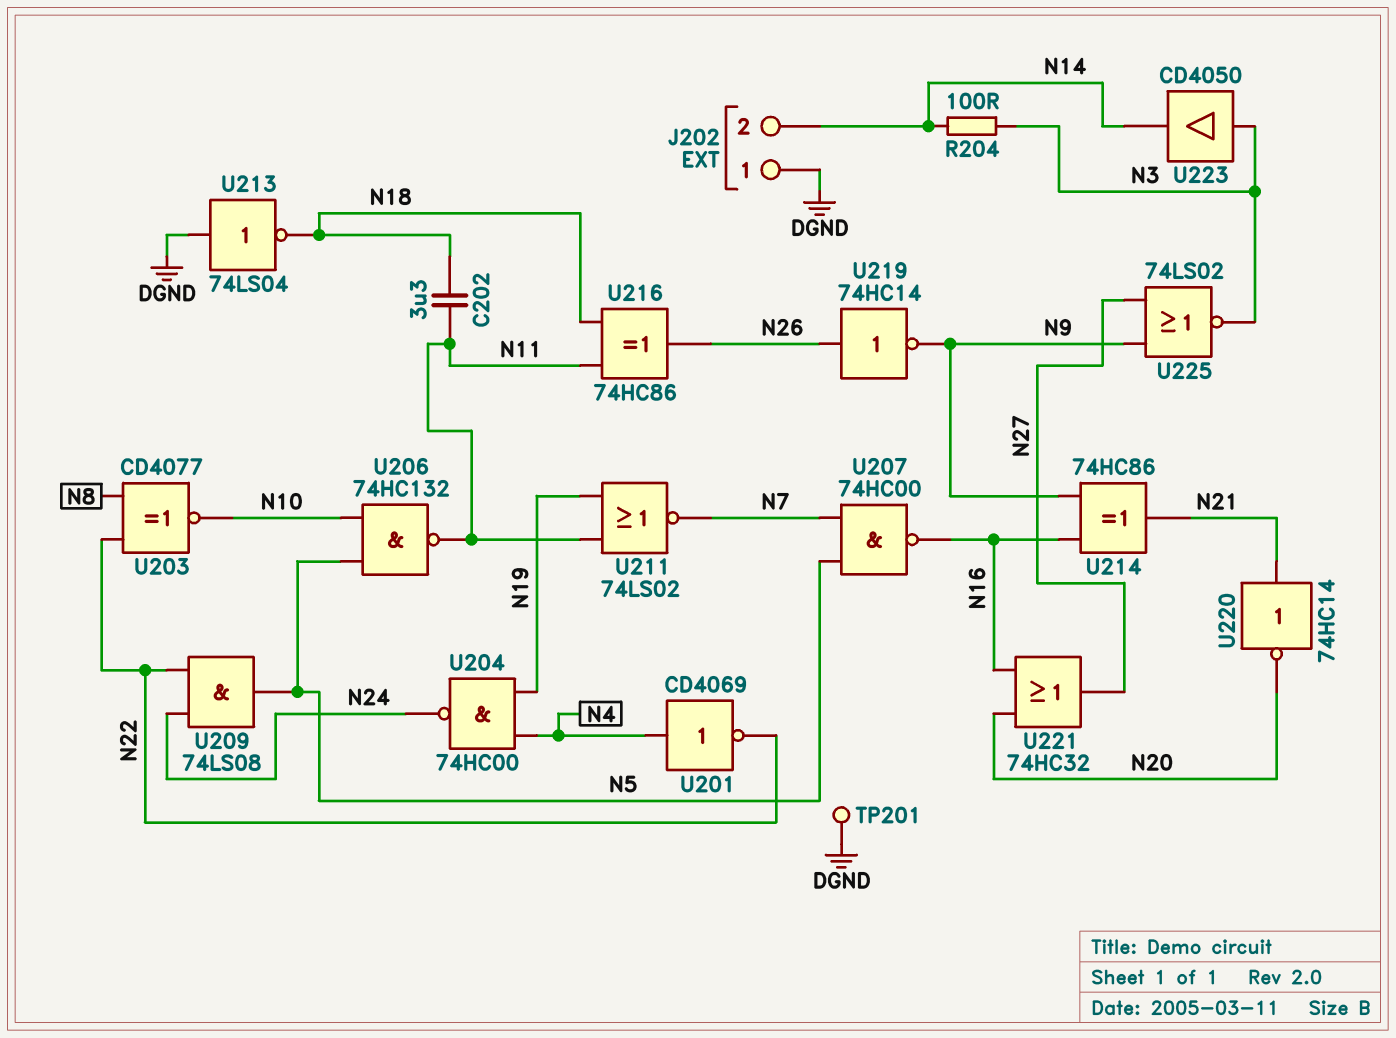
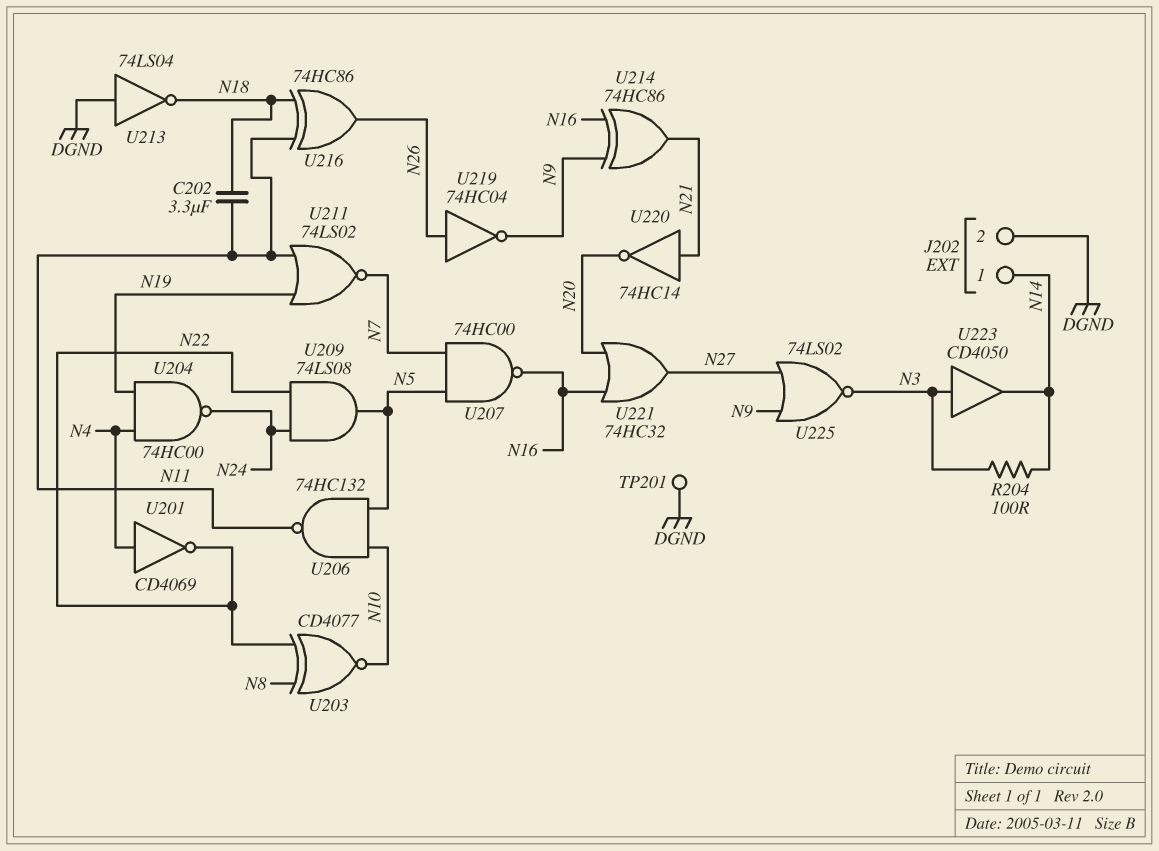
J202 pin 1: DGND -> N14
J202 pin 2: N14 -> DGND
U219: NOT 74HC14 (in N26, out N9) -> NOT 74HC04 (in N26, out N9)

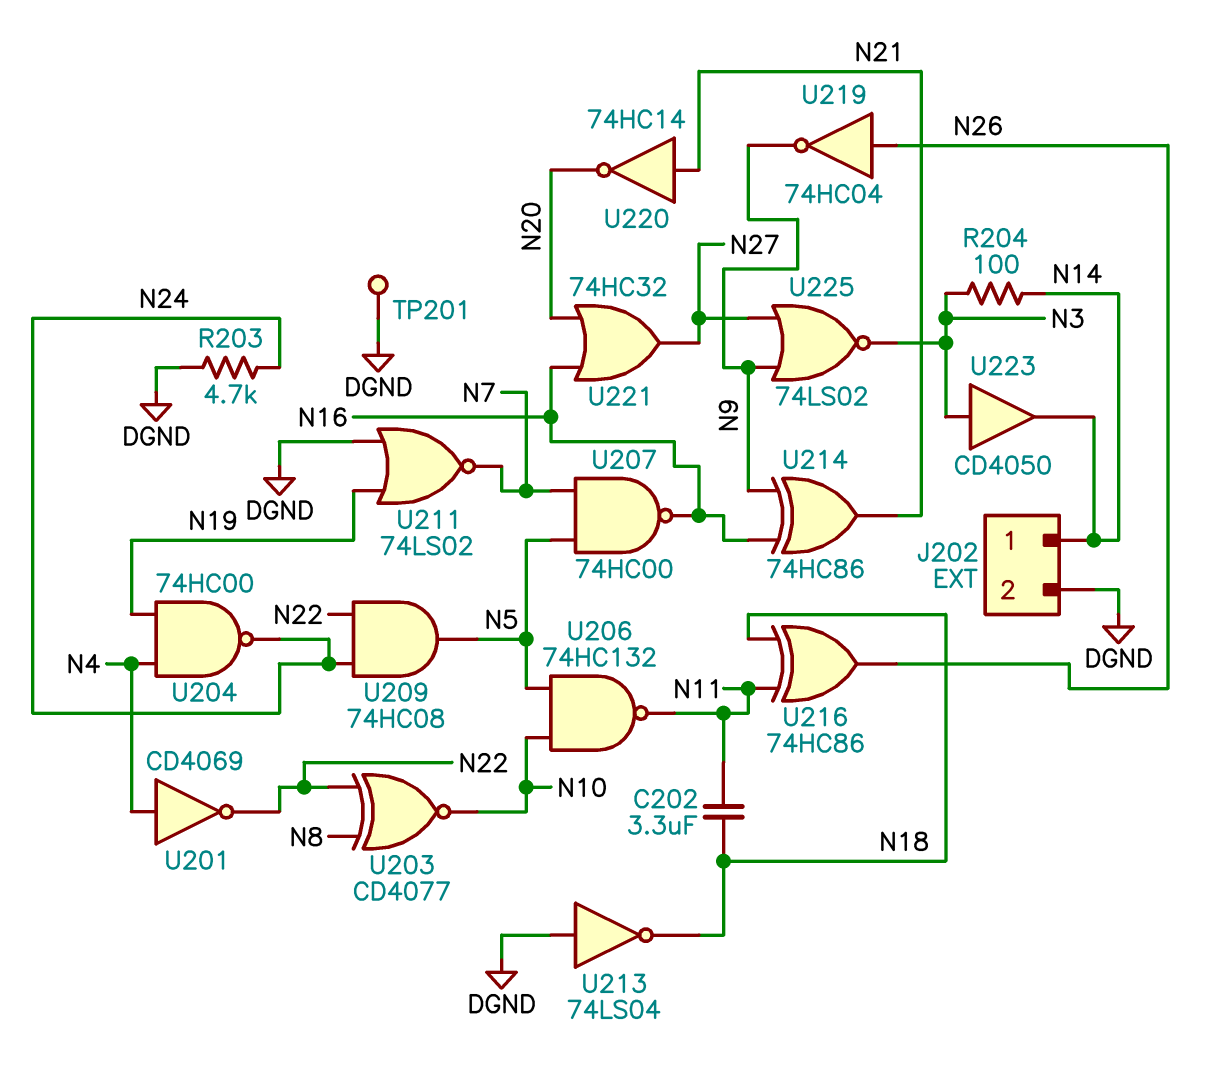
R203: none -> 4.7k (DGND, N24)
U209: AND 74LS08 (in N22, in N24, out N5) -> AND 74HC08 (in N22, in N24, out N5)
U211: NOR 74LS02 (in N11, in N19, out N7) -> NOR 74LS02 (in DGND, in N19, out N7)

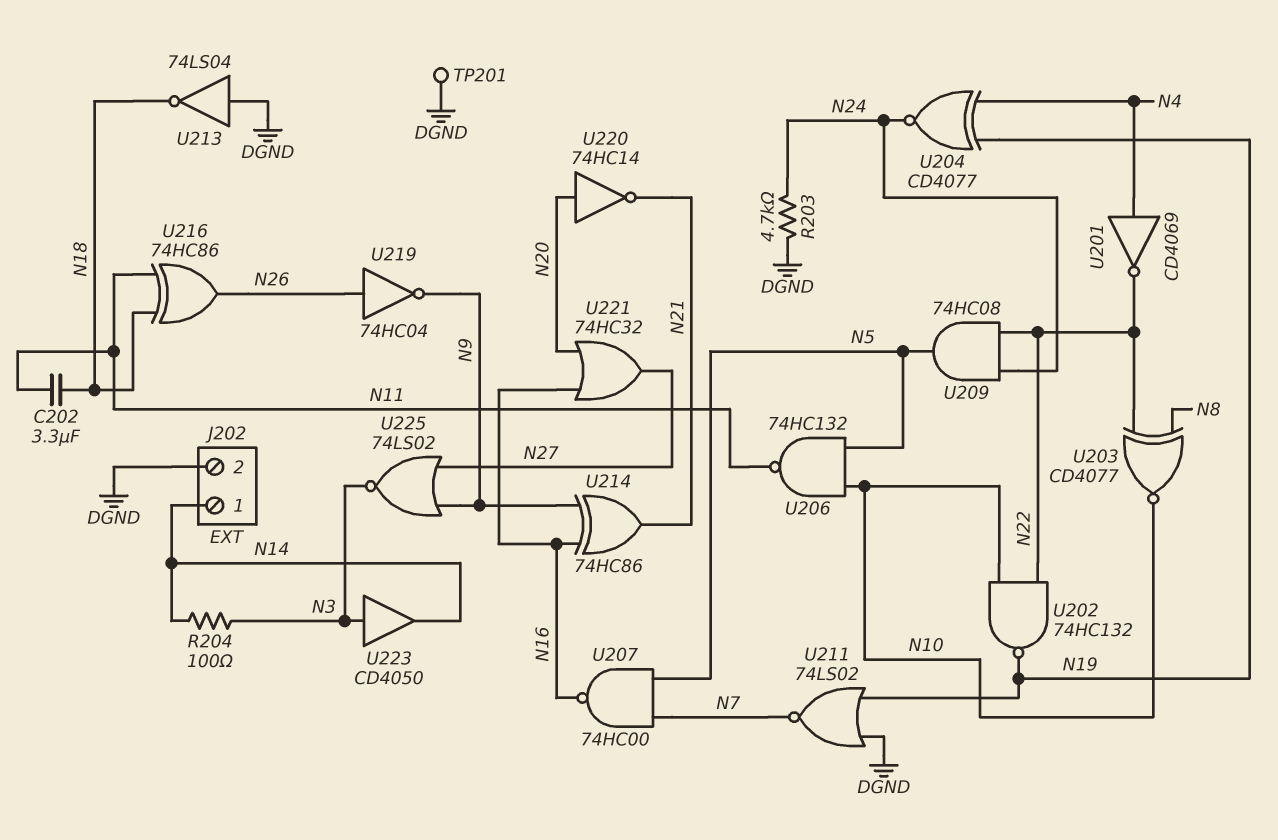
U202: none -> NAND 74HC132 (in N10, in N22, out N19)
U204: NAND 74HC00 (in N4, in N19, out N24) -> XNOR CD4077 (in N4, in N19, out N24)
U220: NOT 74HC14 (in N21, out N20) -> NOT 74HC14 (in N20, out N21)

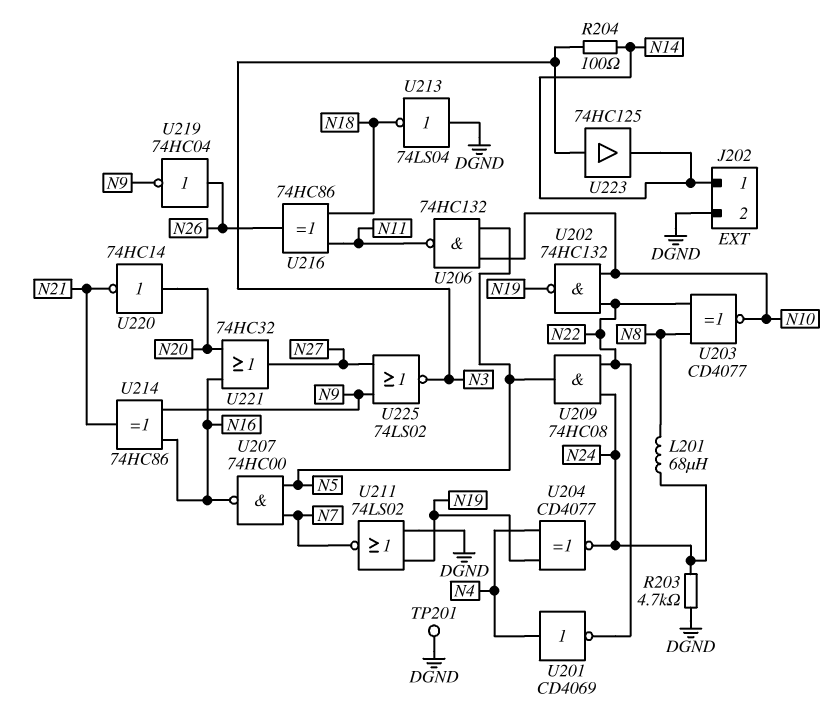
C202: 3.3uF (N11, N18) -> none
L201: none -> 68uH (N8, N24)
U223: buffer CD4050 (in N3, out N14) -> buffer 74HC125 (in N3, out N14)

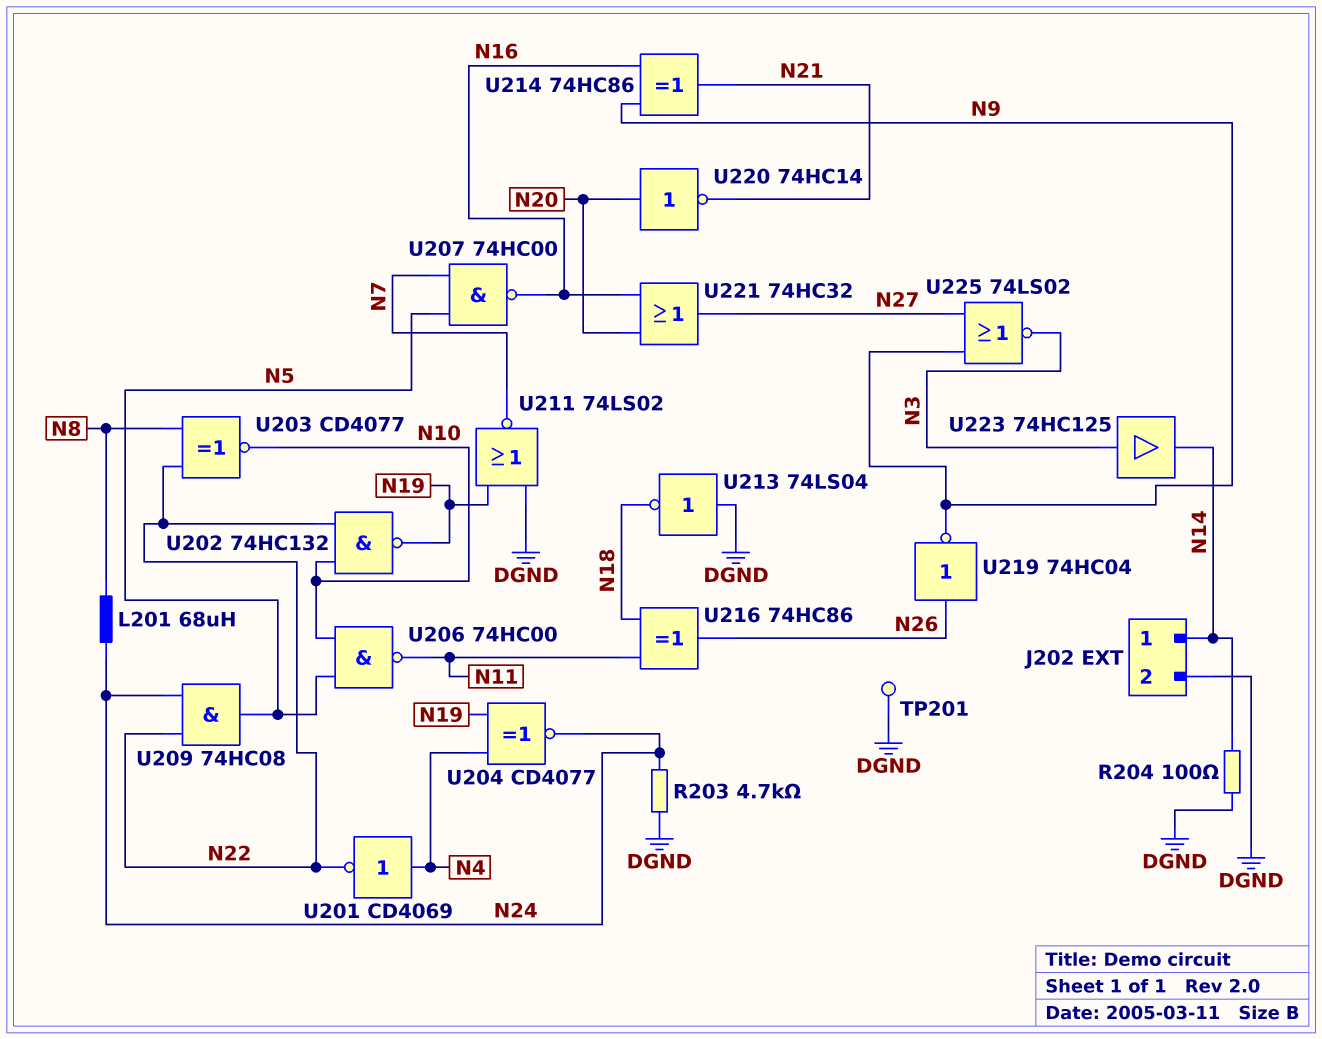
R204: 100 (N3, N14) -> 100 (DGND, N14)
U206: NAND 74HC132 (in N5, in N10, out N11) -> NAND 74HC00 (in N5, in N10, out N11)

